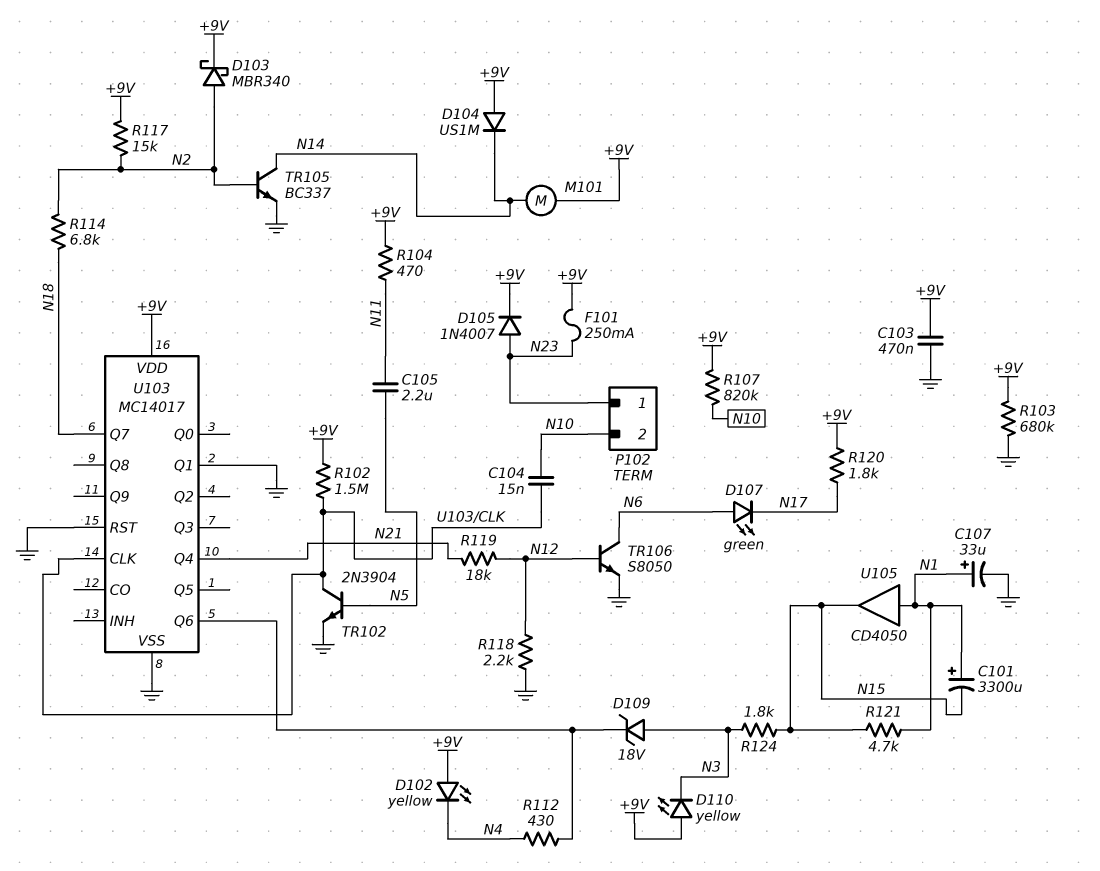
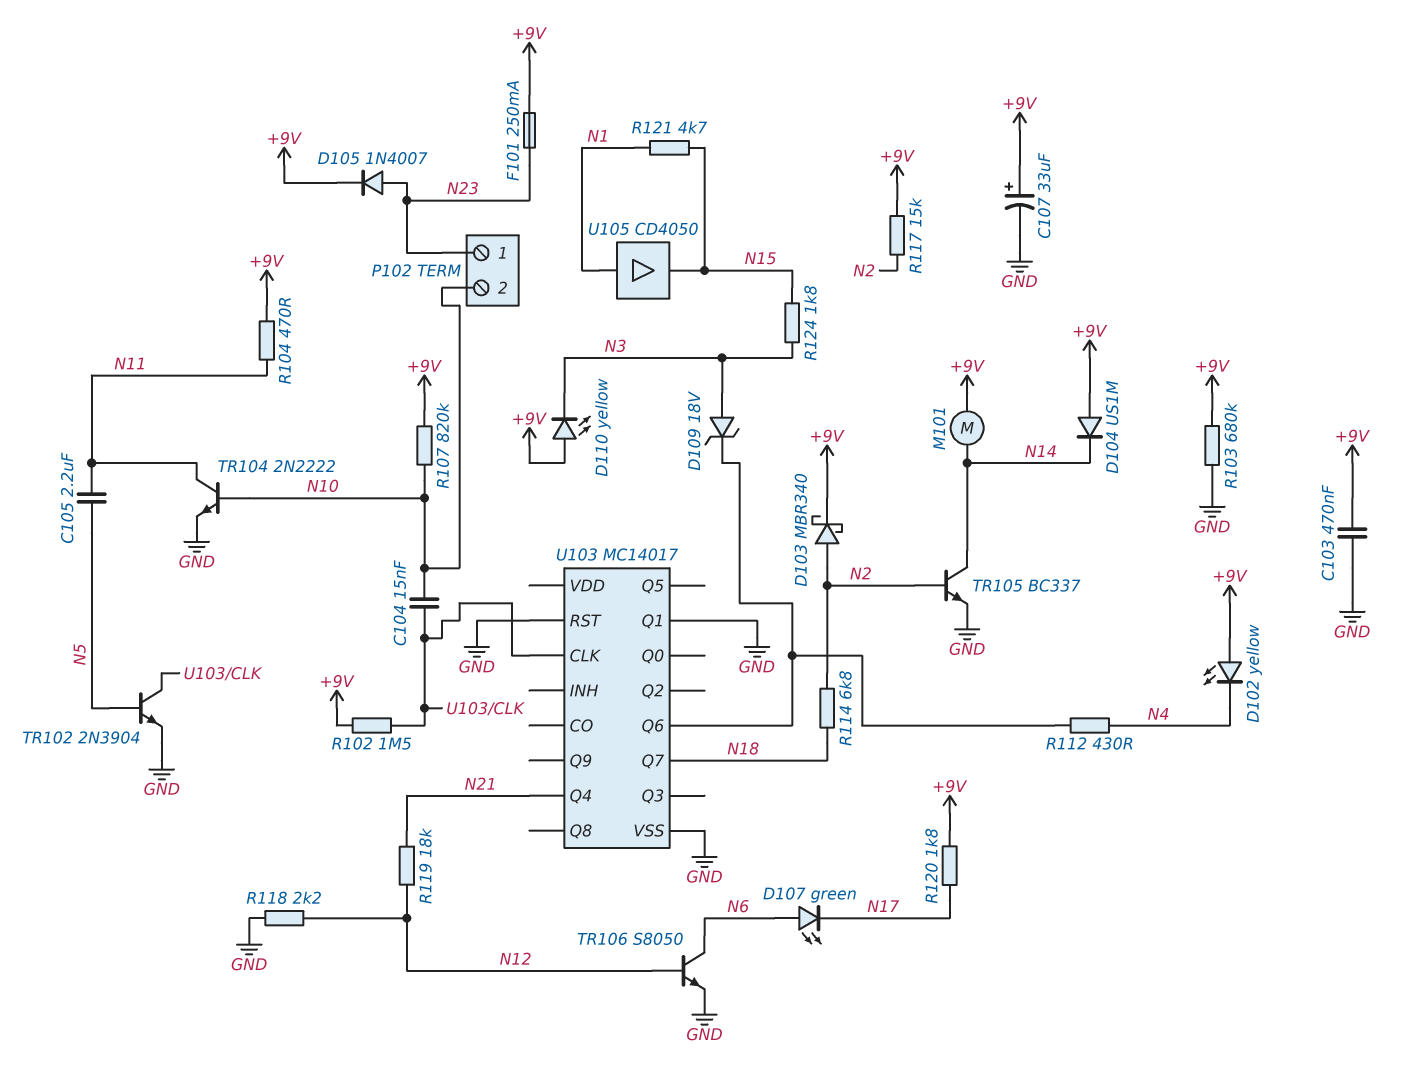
C101: 3300uF (plus N1, minus N15) -> none
C107: 33uF (plus N1, minus GND) -> 33uF (plus +9V, minus GND)
TR104: none -> NPN 2N2222 (B N10, C N11, E GND)
U103 pin VDD: +9V -> none

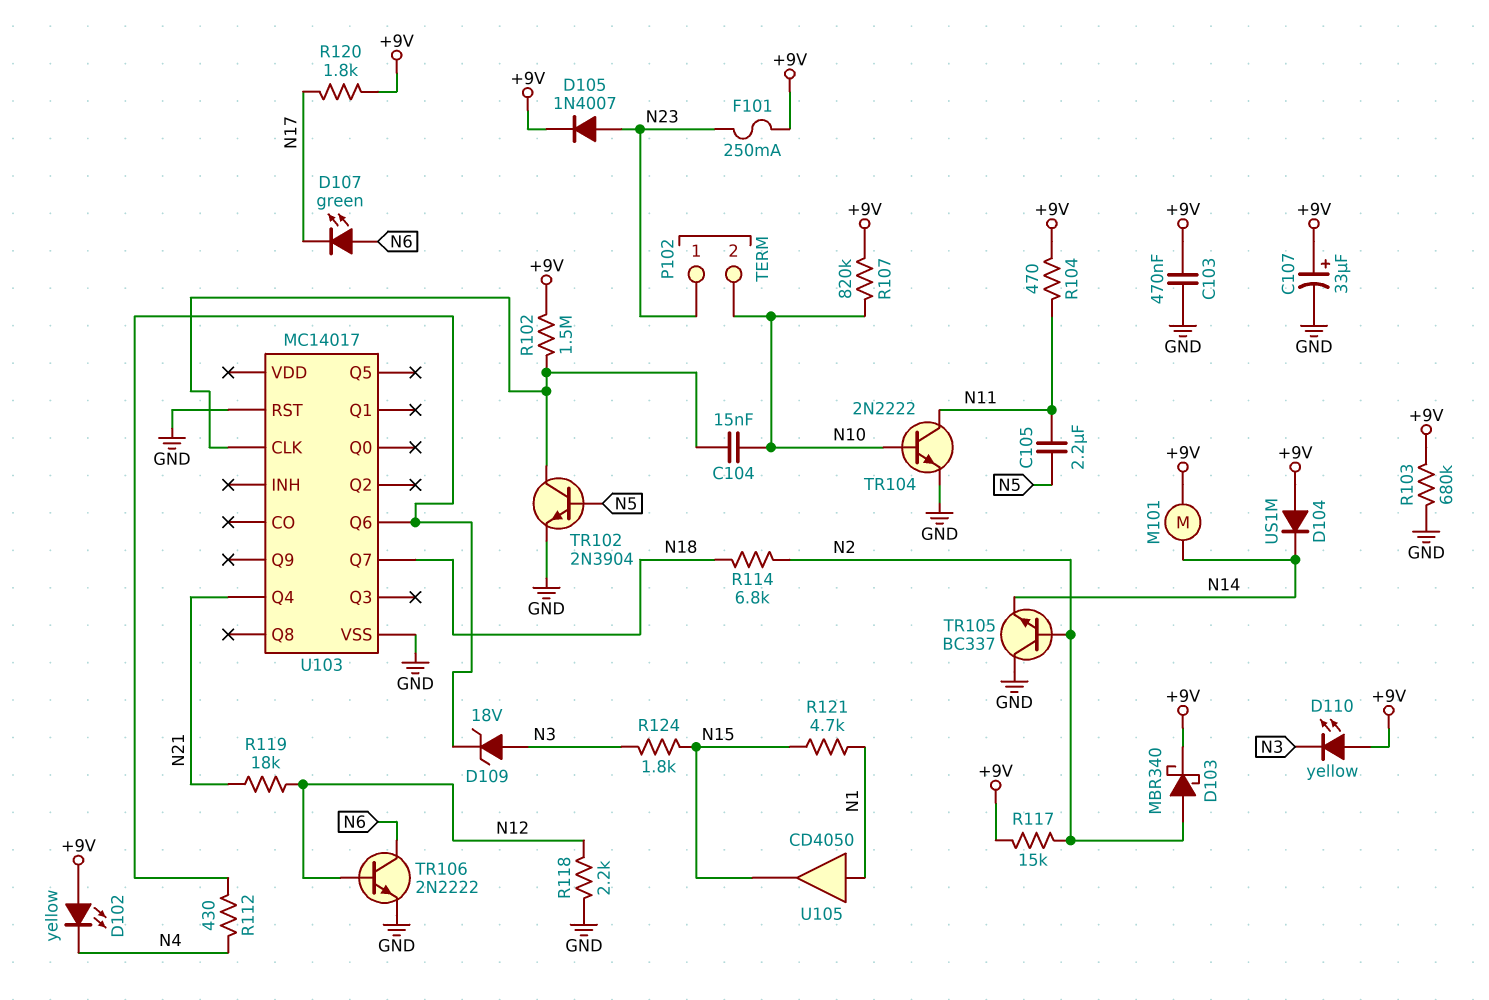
TR105: NPN BC337 (B N2, C N14, E GND) -> NPN BC337 (B N2, C GND, E N14)
TR106: NPN S8050 (B N12, C N6, E GND) -> NPN 2N2222 (B N12, C N6, E GND)
U103 pin Q1: GND -> none

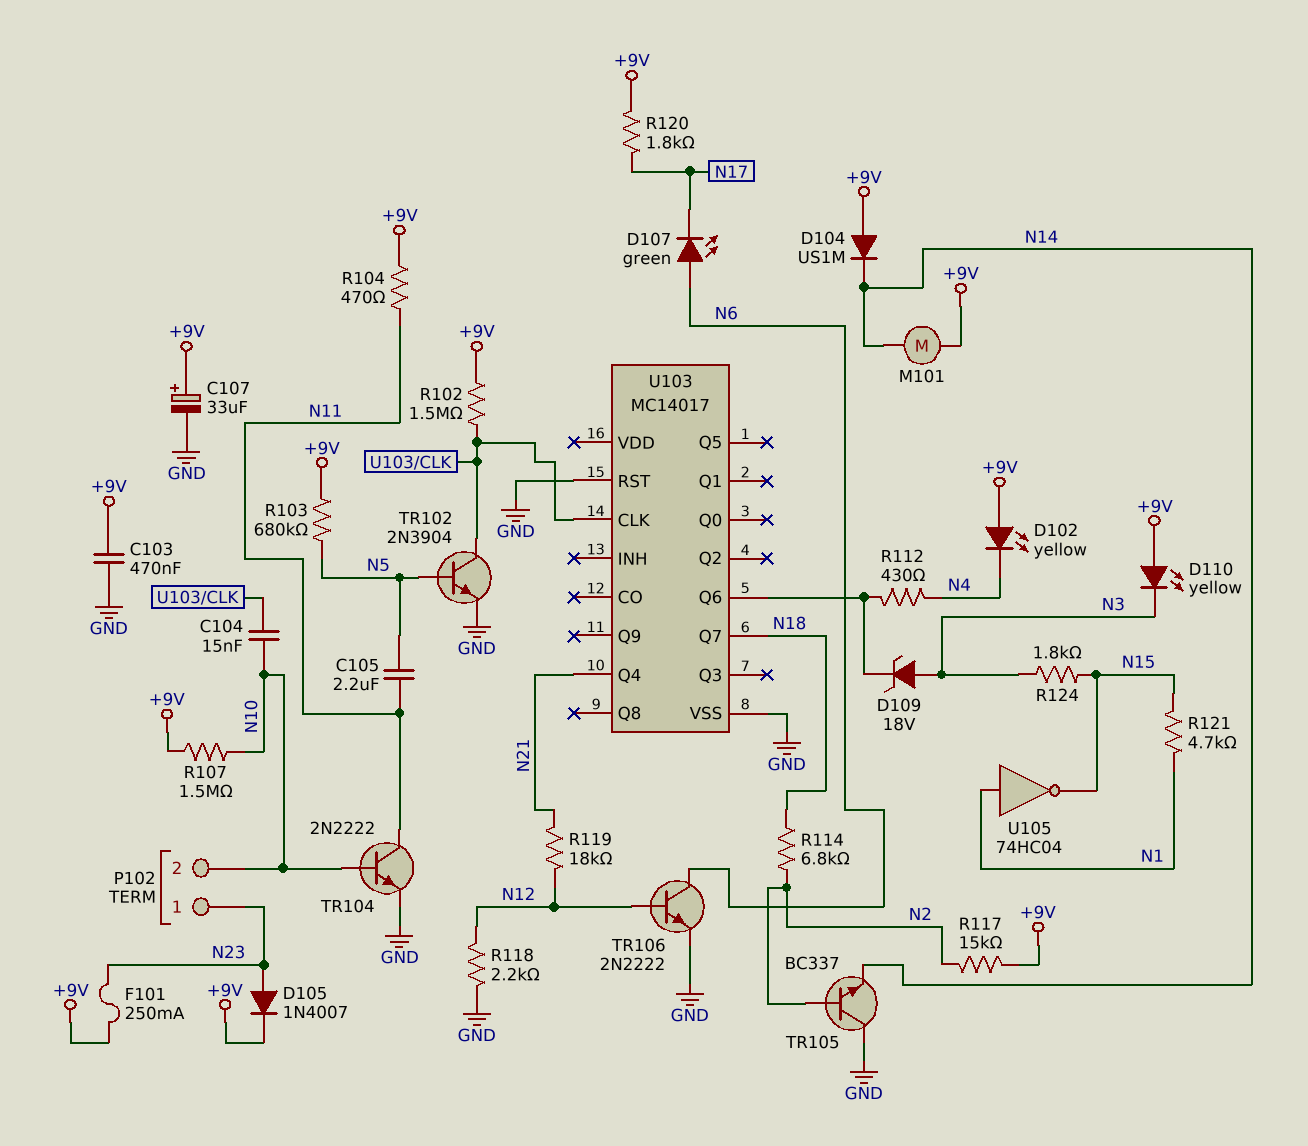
D103: schottky MBR340 (A N2, K +9V) -> none
R103: 680k (+9V, GND) -> 680k (+9V, N5)
R107: 820k (+9V, N10) -> 1.5M (+9V, N10)
U105: buffer CD4050 (in N1, out N15) -> NOT 74HC04 (in N1, out N15)

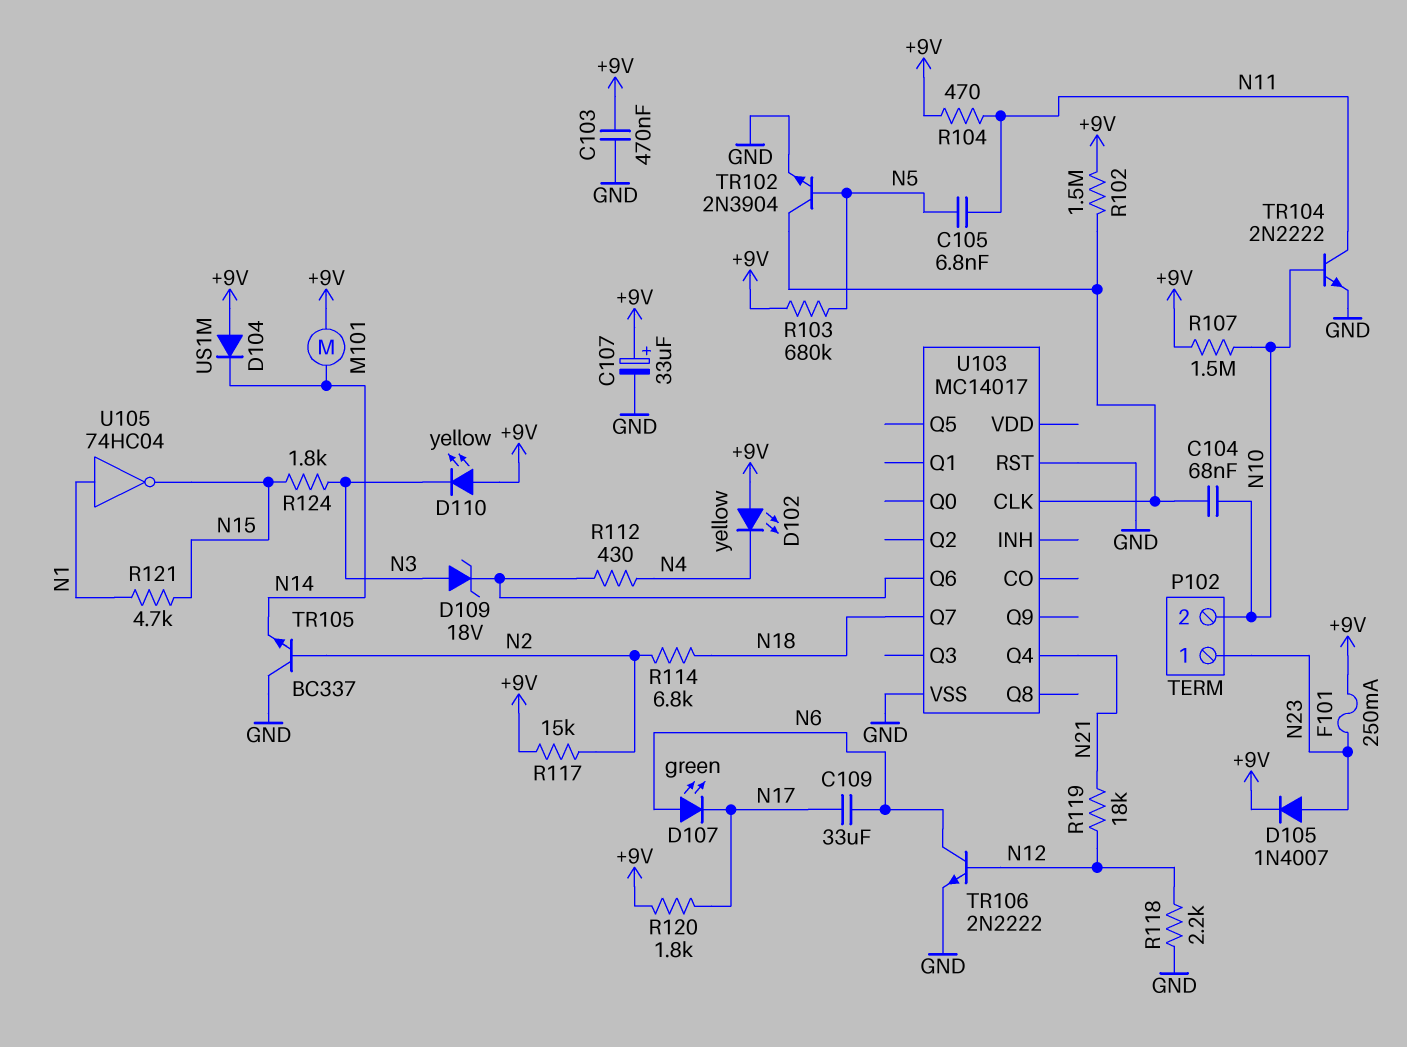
C104: 15nF (N10, U103/CLK) -> 68nF (N10, U103/CLK)
C105: 2.2uF (N5, N11) -> 6.8nF (N5, N11)
C109: none -> 33uF (N6, N17)

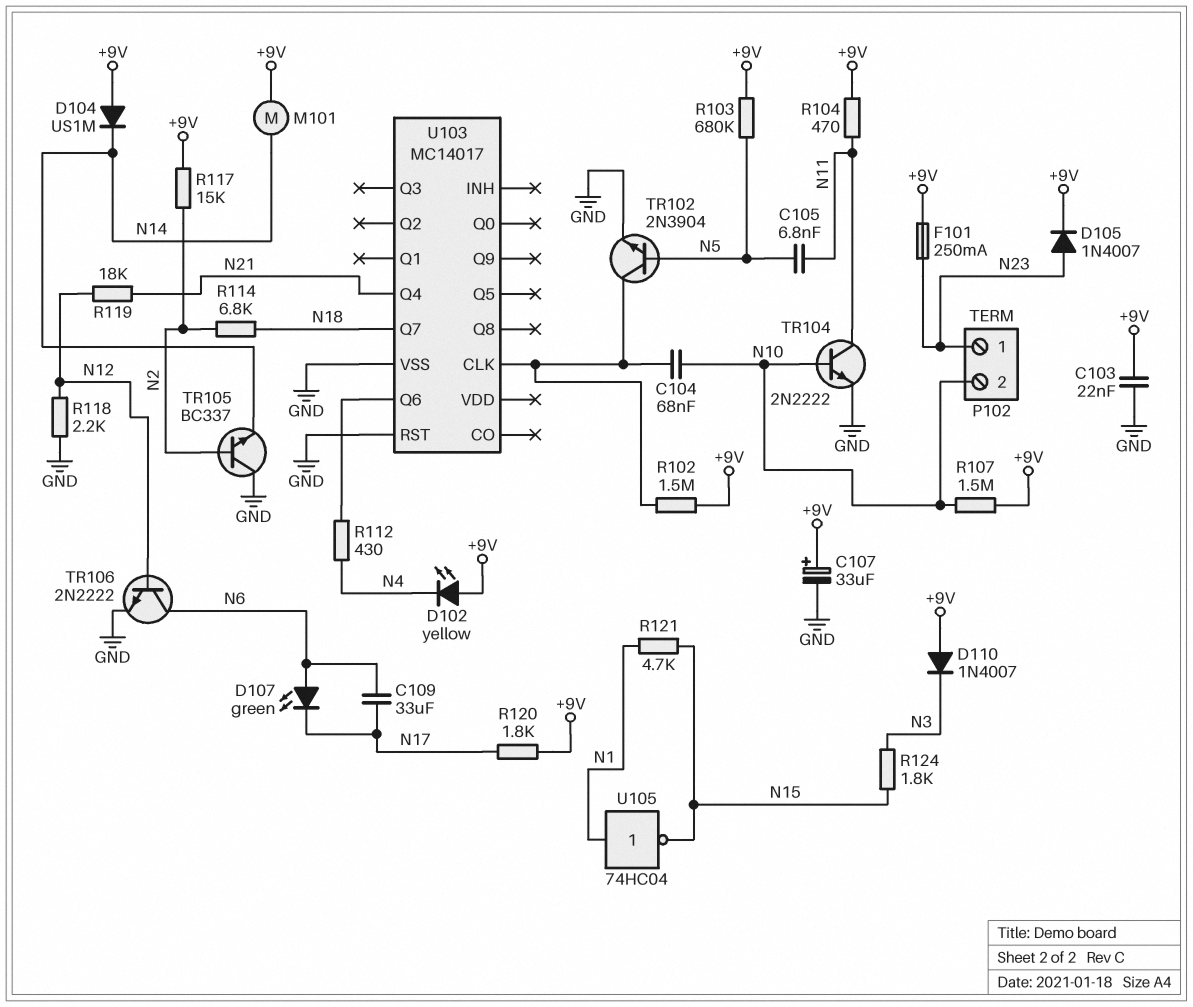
C103: 470nF (+9V, GND) -> 22nF (+9V, GND)
D109: zener 18V (A N3, K U103/Q6) -> none
D110: LED yellow (A +9V, K N3) -> diode 1N4007 (A +9V, K N3)

